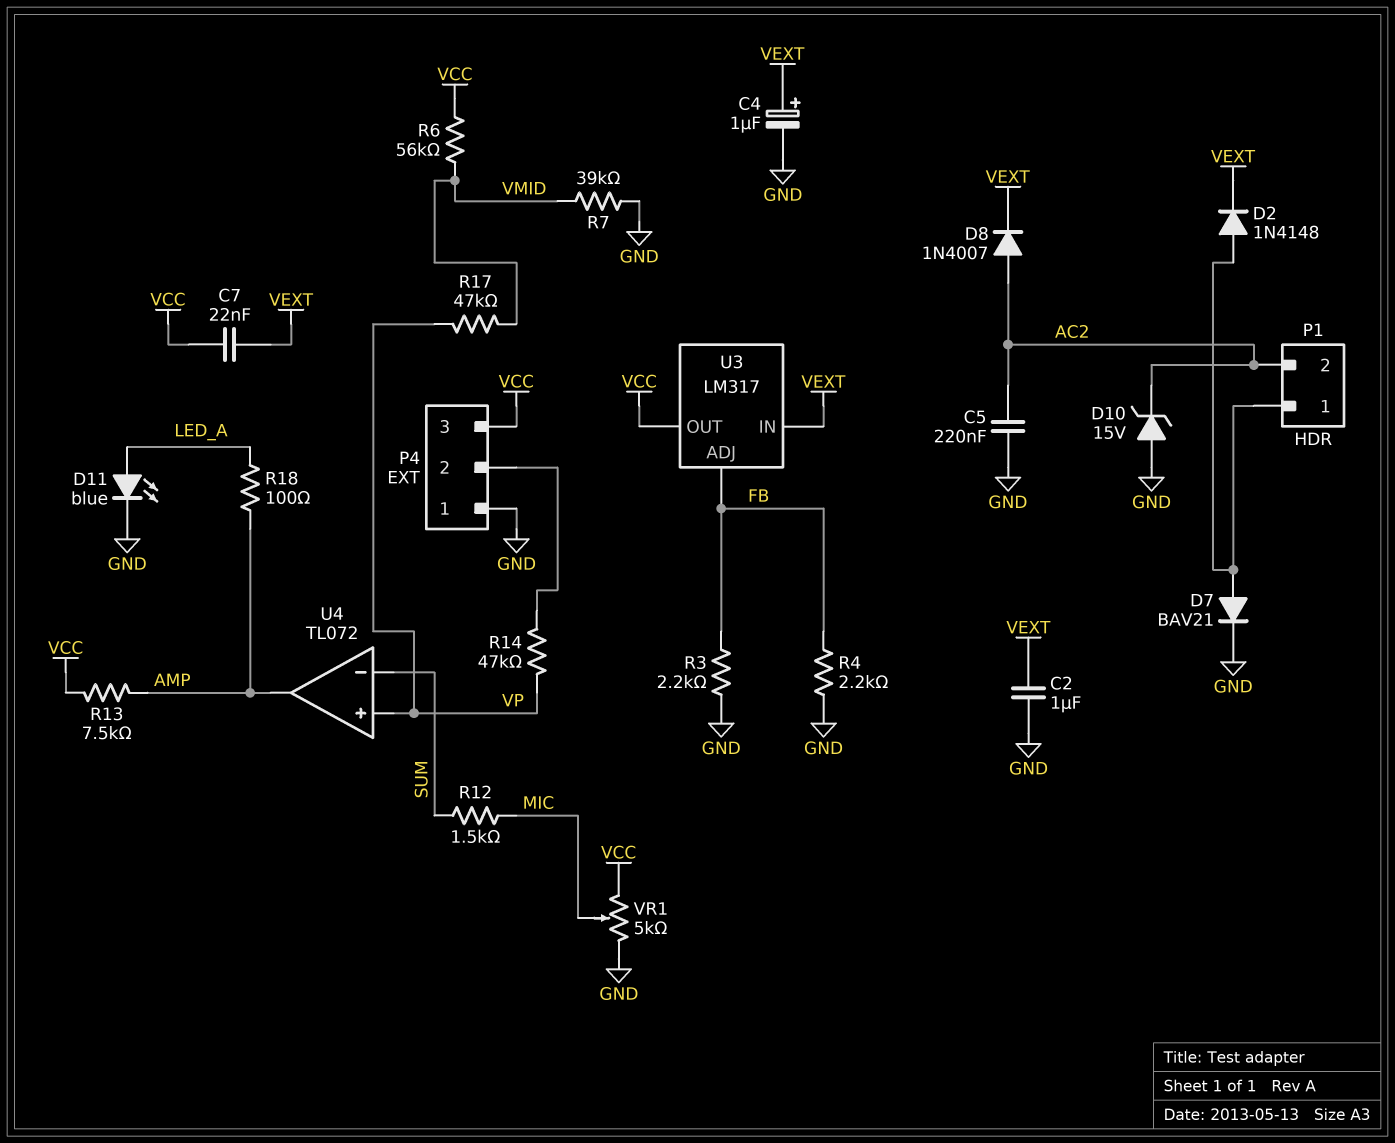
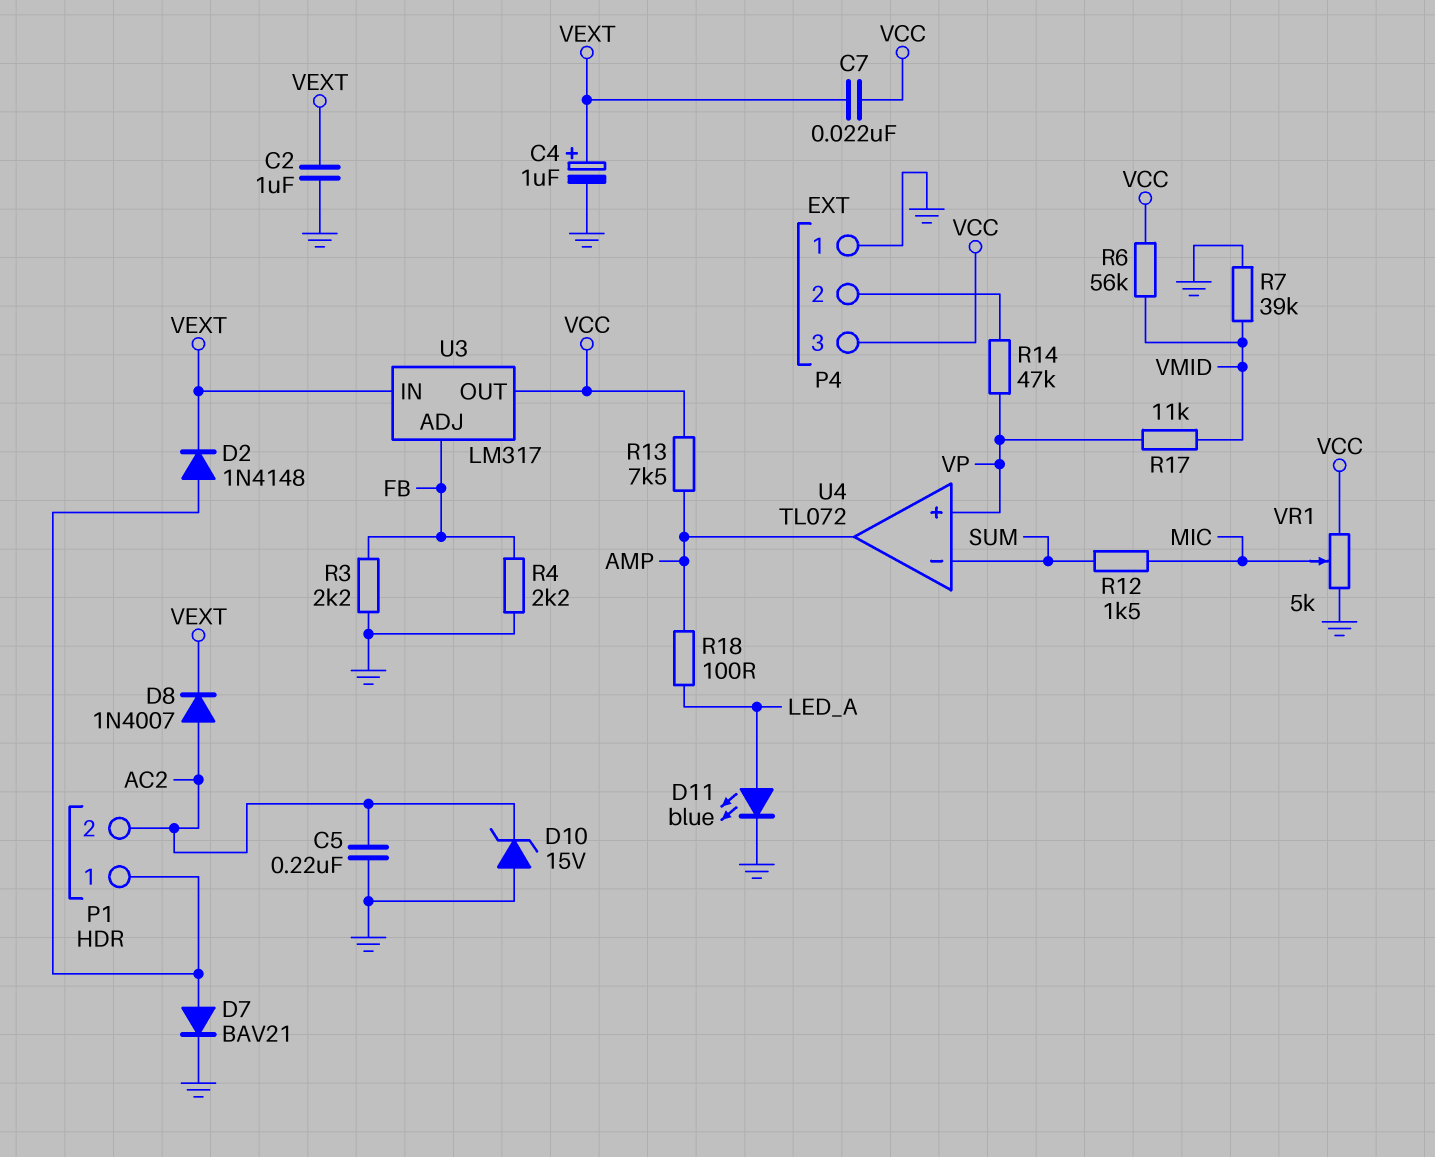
R17: 47k (VMID, VP) -> 11k (VMID, VP)

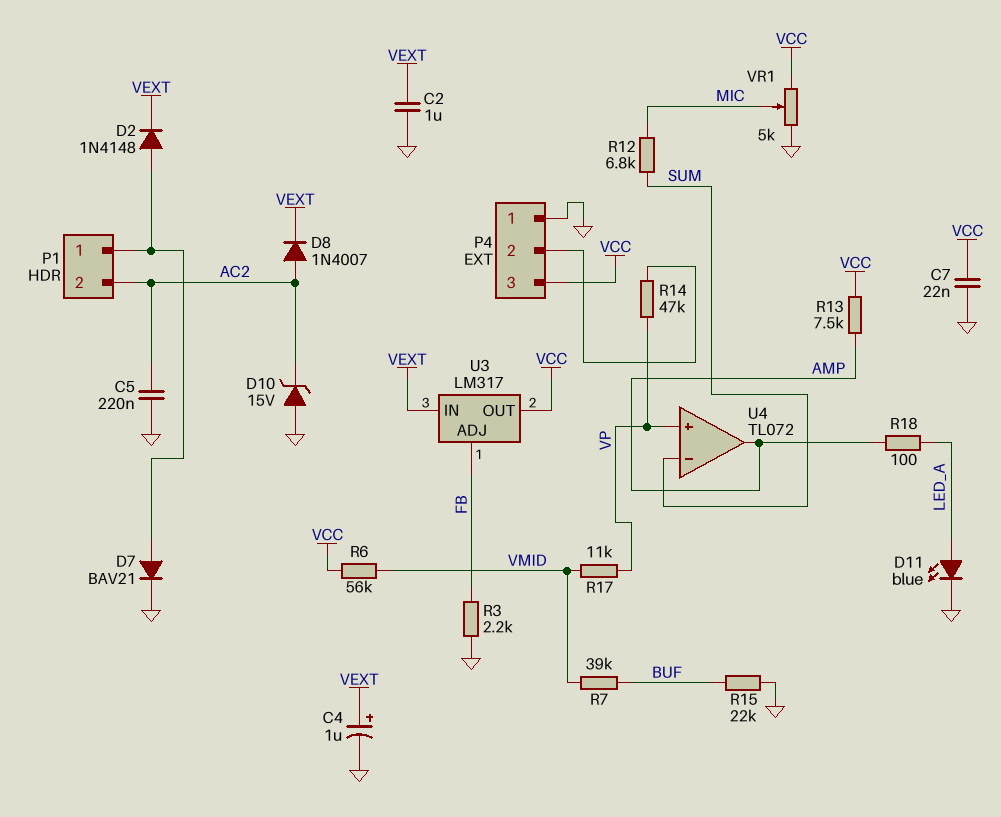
C7: 22nF (VCC, VEXT) -> 22nF (GND, VCC)
R4: 2.2k (FB, GND) -> none
R7: 39k (GND, VMID) -> 39k (BUF, VMID)
R12: 1.5k (MIC, SUM) -> 6.8k (MIC, SUM)
R15: none -> 22k (BUF, GND)

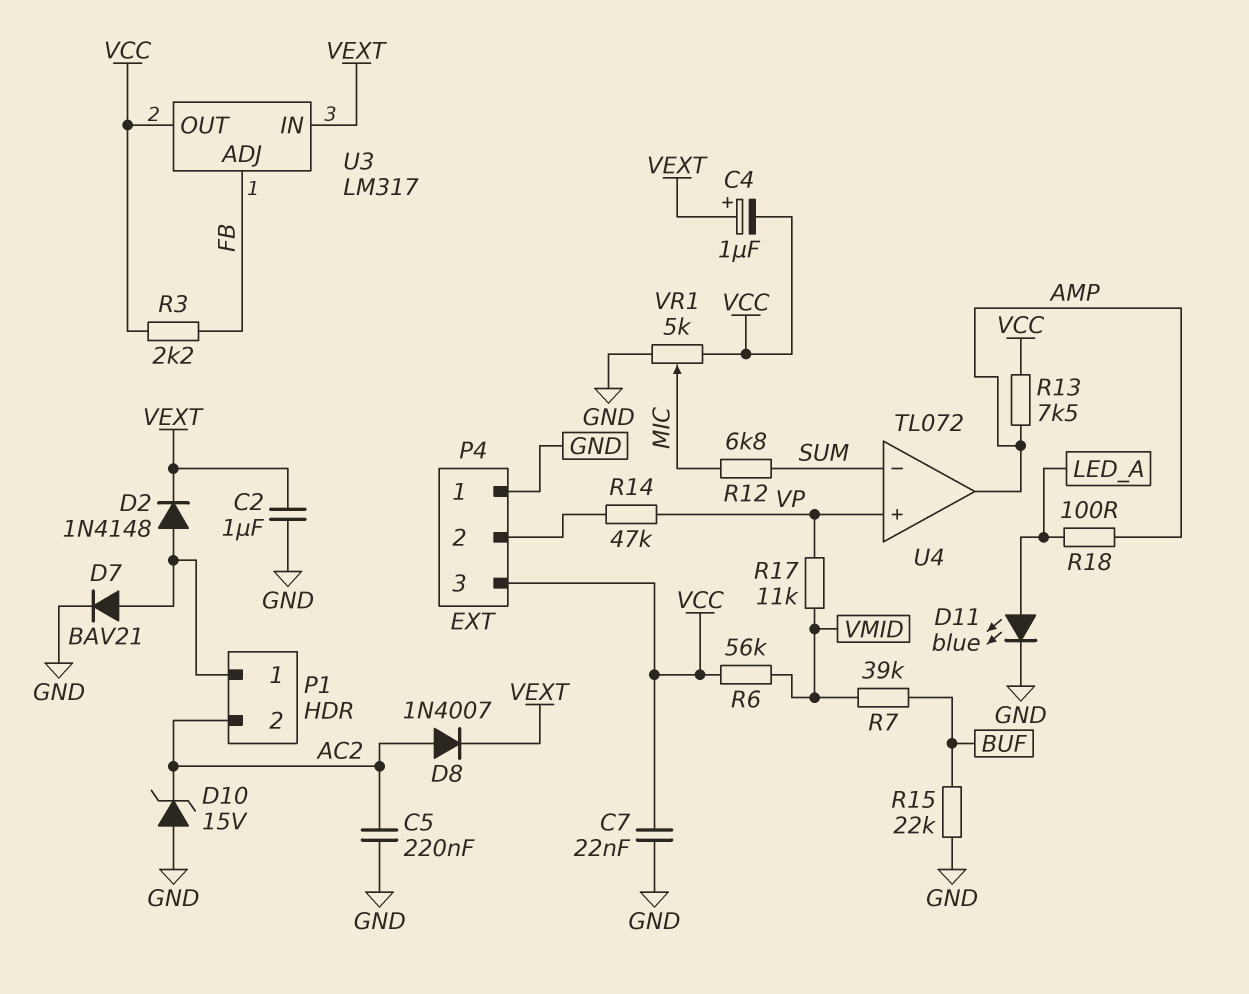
C4: 1uF (plus VEXT, minus GND) -> 1uF (plus VEXT, minus VCC)
R3: 2.2k (FB, GND) -> 2.2k (FB, VCC)

